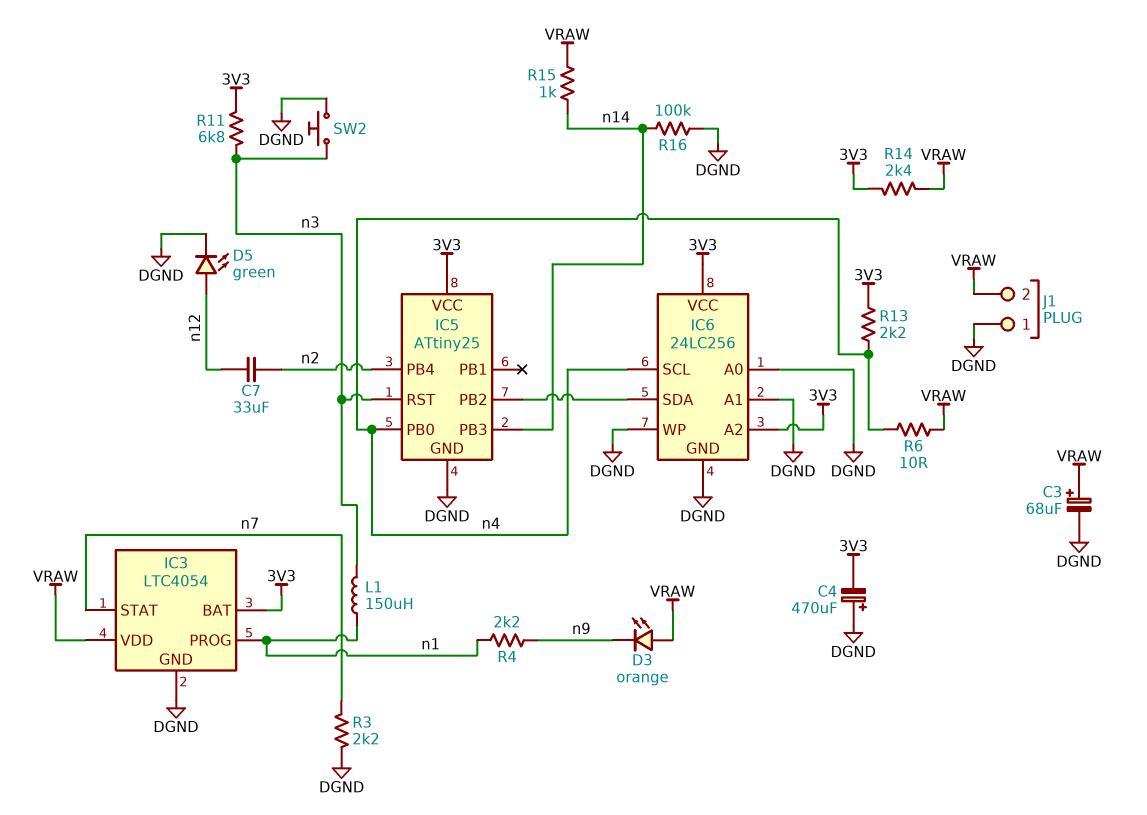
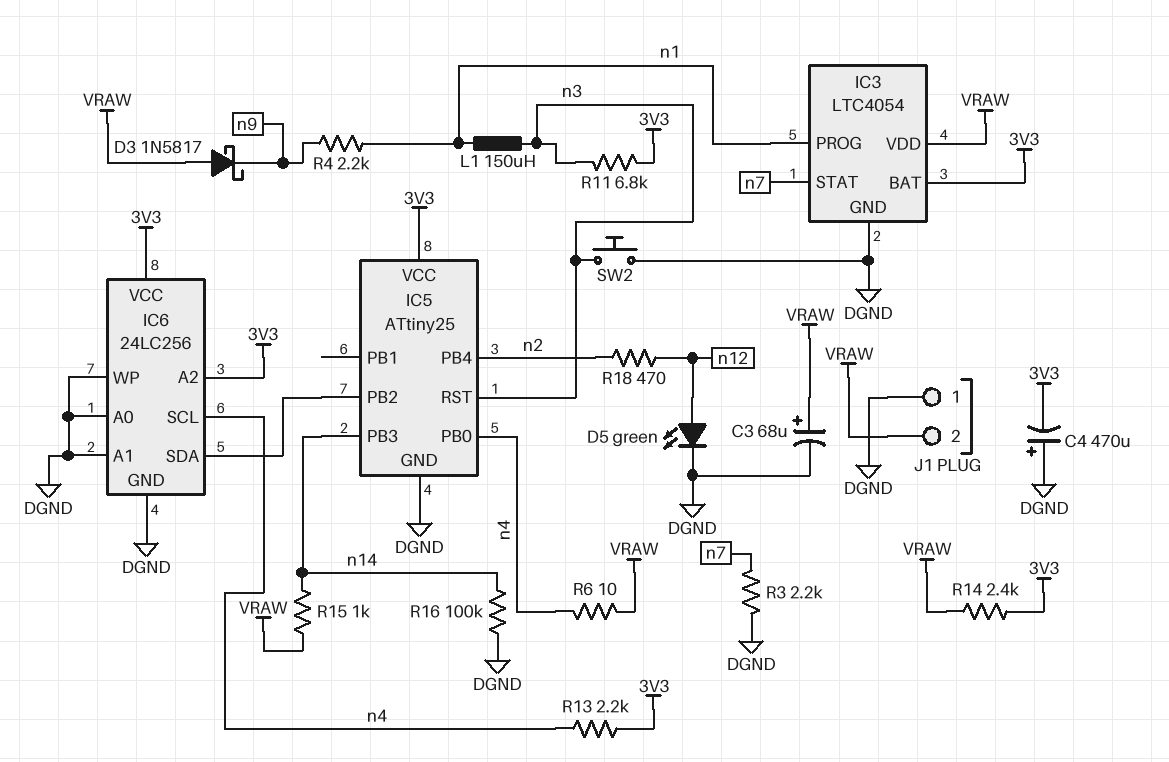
C7: 33uF (n2, n12) -> none
D3: LED orange (A VRAW, K n9) -> schottky 1N5817 (A VRAW, K n9)
R18: none -> 470 (n2, n12)

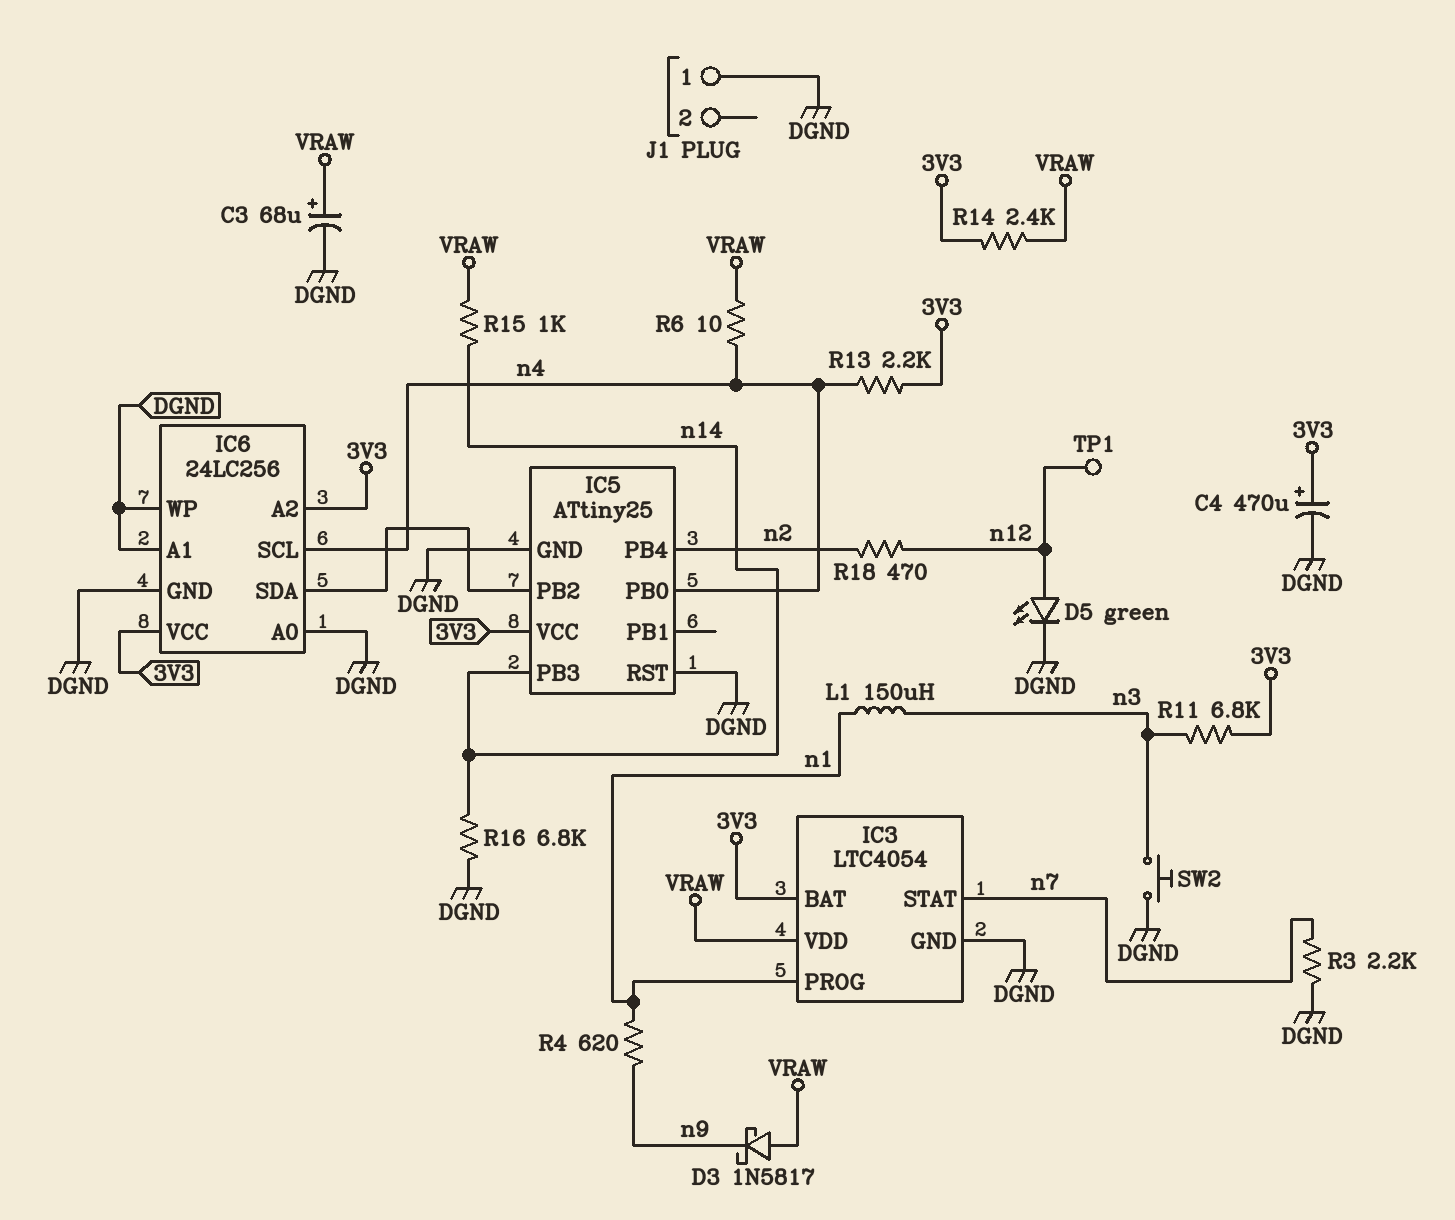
C4: 470uF (plus DGND, minus 3V3) -> 470uF (plus 3V3, minus DGND)
IC5 pin RST: n3 -> DGND
J1 pin 2: VRAW -> none
R4: 2.2k (n1, n9) -> 620 (n1, n9)
R16: 100k (DGND, n14) -> 6.8k (DGND, n14)
TP1: none -> test point (n12)

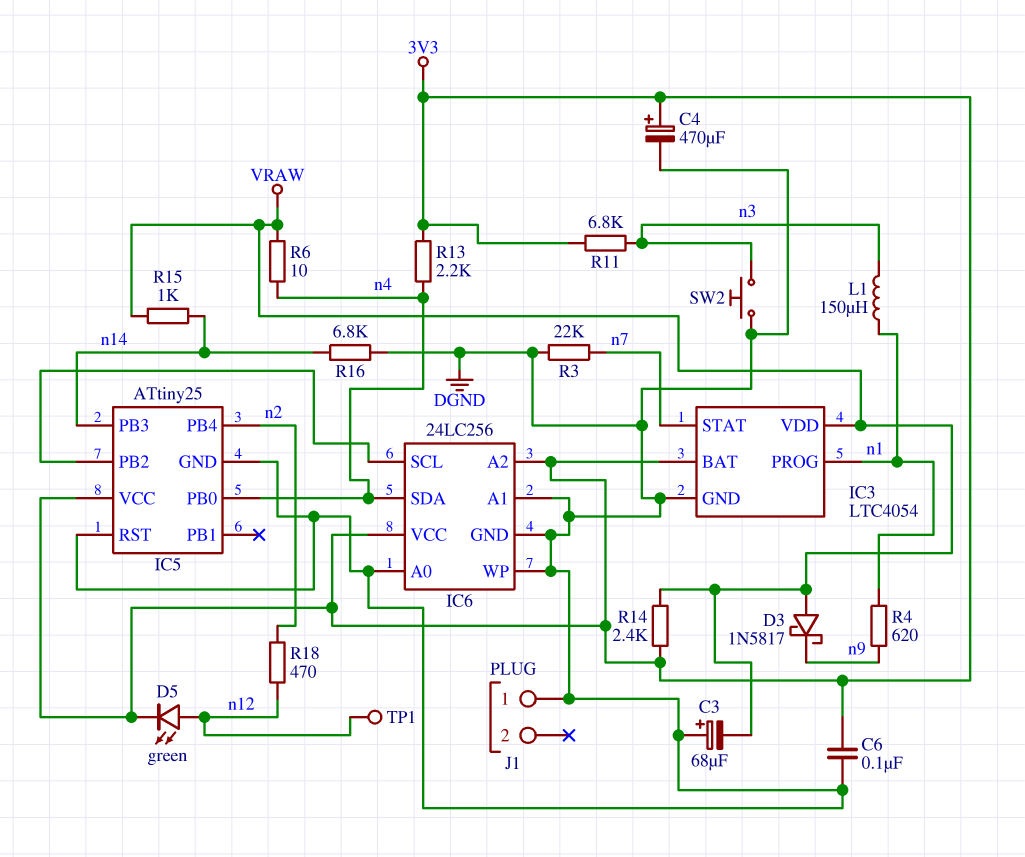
C3: 68uF (plus VRAW, minus DGND) -> 68uF (plus DGND, minus VRAW)
C6: none -> 100nF (3V3, DGND)
D5: LED green (A n12, K DGND) -> LED green (A n12, K 3V3)
IC6 pin SCL: n4 -> IC5/PB2
IC6 pin SDA: IC5/PB2 -> n4
R3: 2.2k (DGND, n7) -> 22k (DGND, n7)

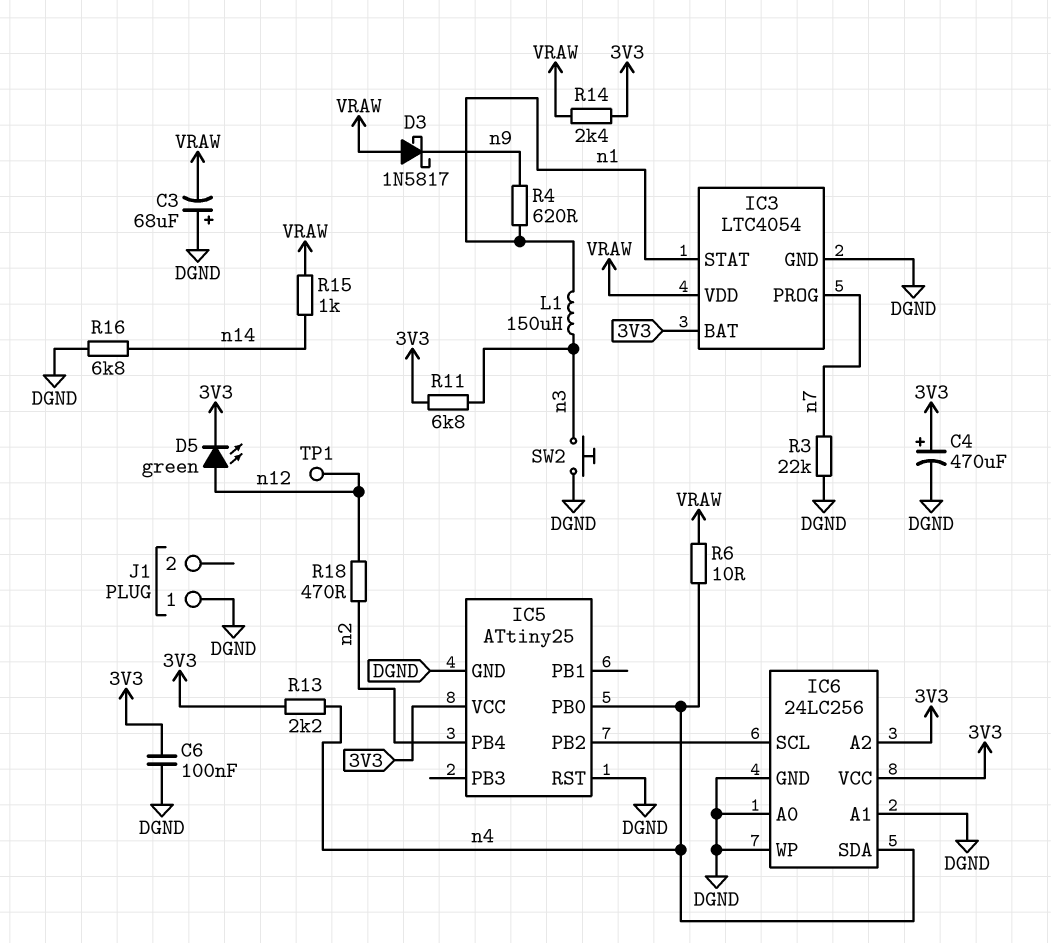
IC3 pin PROG: n1 -> n7
IC3 pin STAT: n7 -> n1
IC5 pin PB3: n14 -> none

